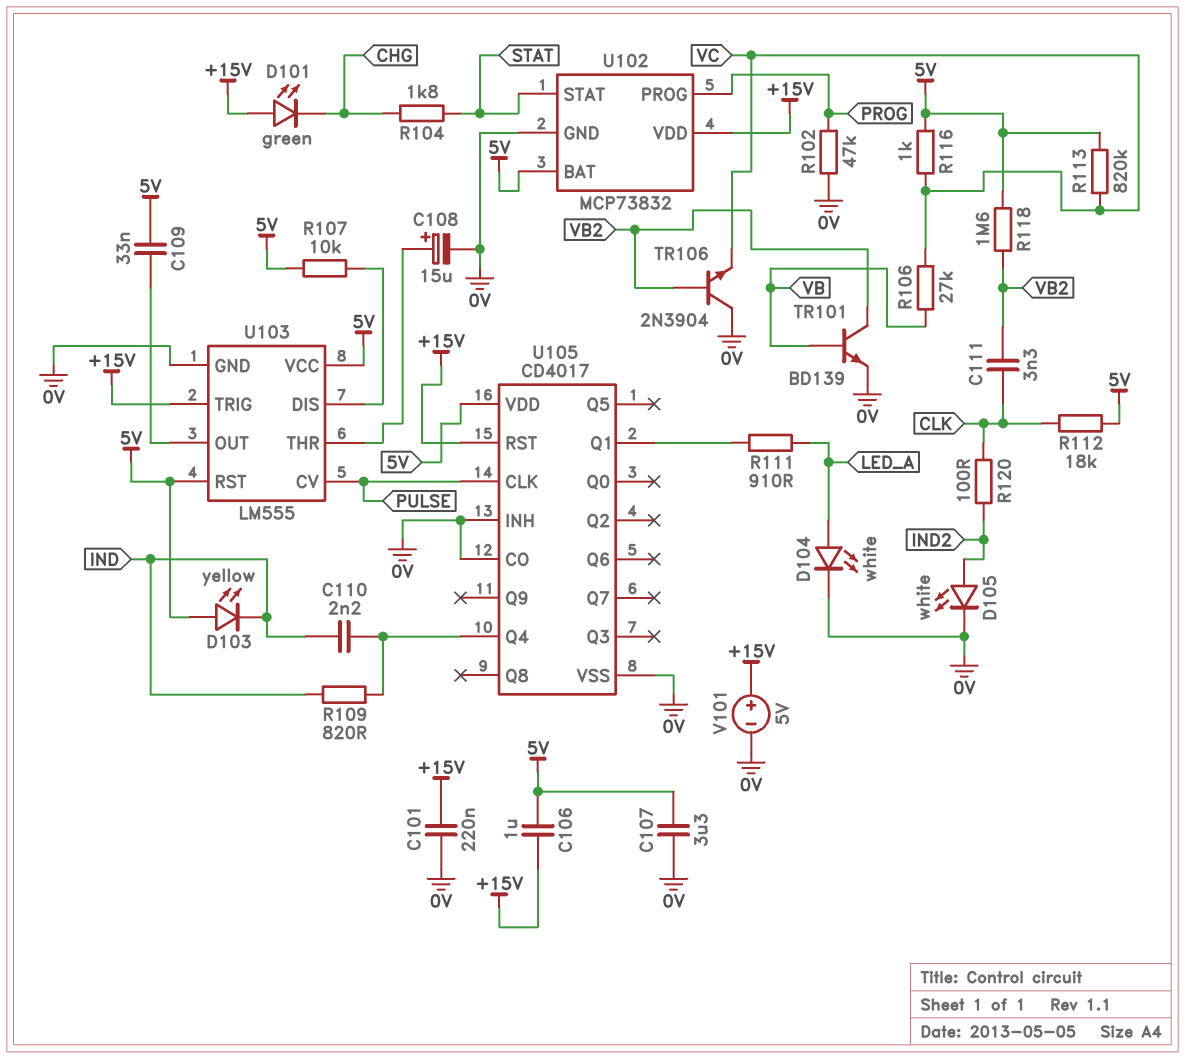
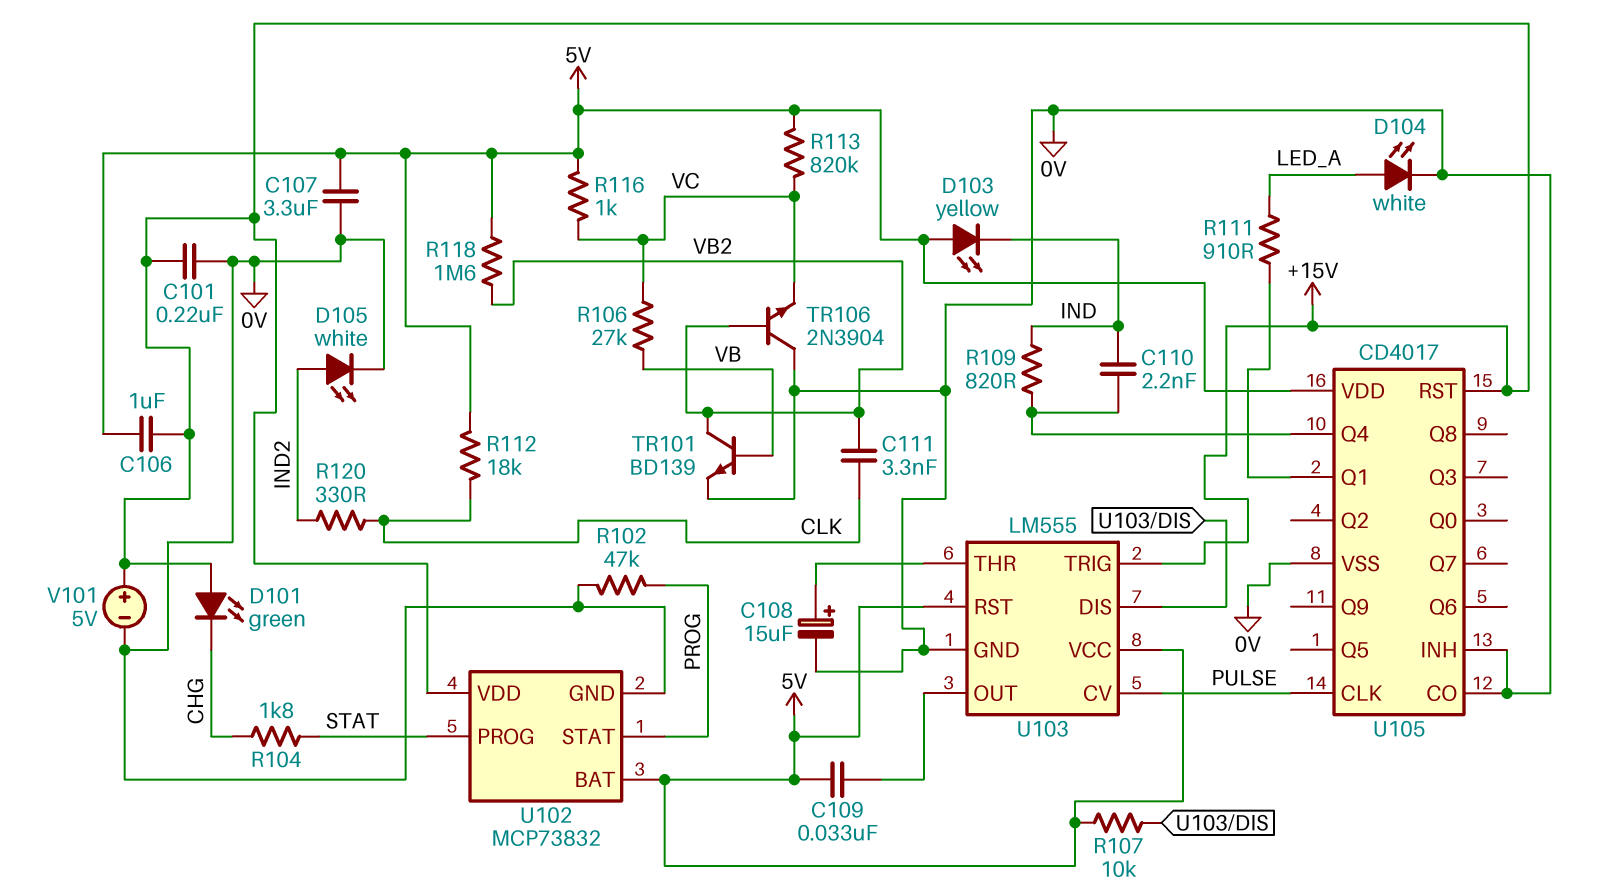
R120: 100 (CLK, IND2) -> 330 (CLK, IND2)
U102 pin PROG: PROG -> STAT
U102 pin STAT: STAT -> PROG

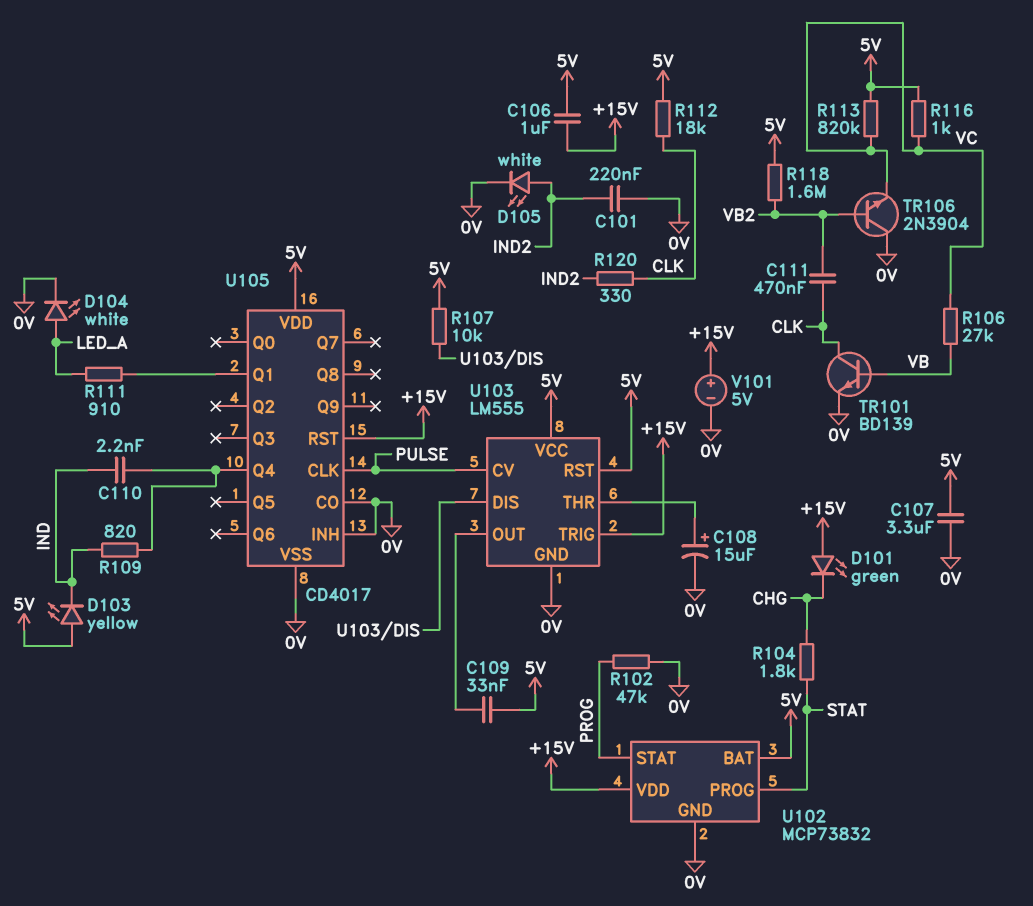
C101: 220nF (+15V, 0V) -> 220nF (0V, IND2)
C111: 3.3nF (CLK, VB2) -> 470nF (CLK, VB2)
TR101: NPN BD139 (B VB, C VB2, E 0V) -> NPN BD139 (B VB, C CLK, E 0V)

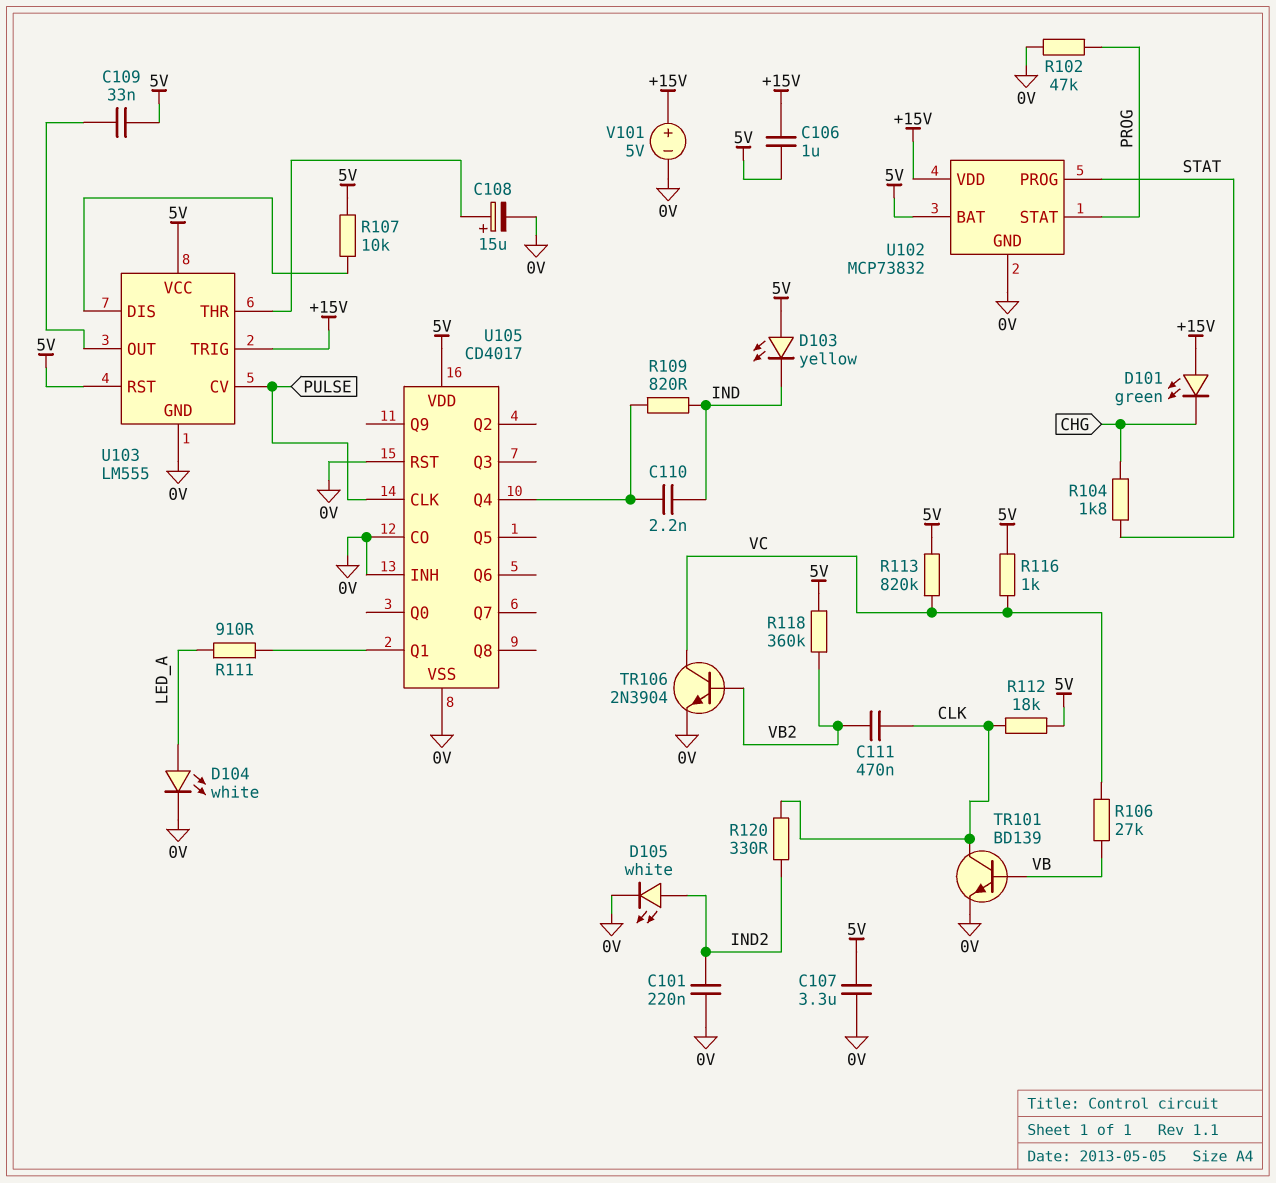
R118: 1.6M (5V, VB2) -> 360k (5V, VB2)
TR106: NPN 2N3904 (B VB2, C 0V, E VC) -> NPN 2N3904 (B VB2, C VC, E 0V)
U105 pin RST: +15V -> 0V

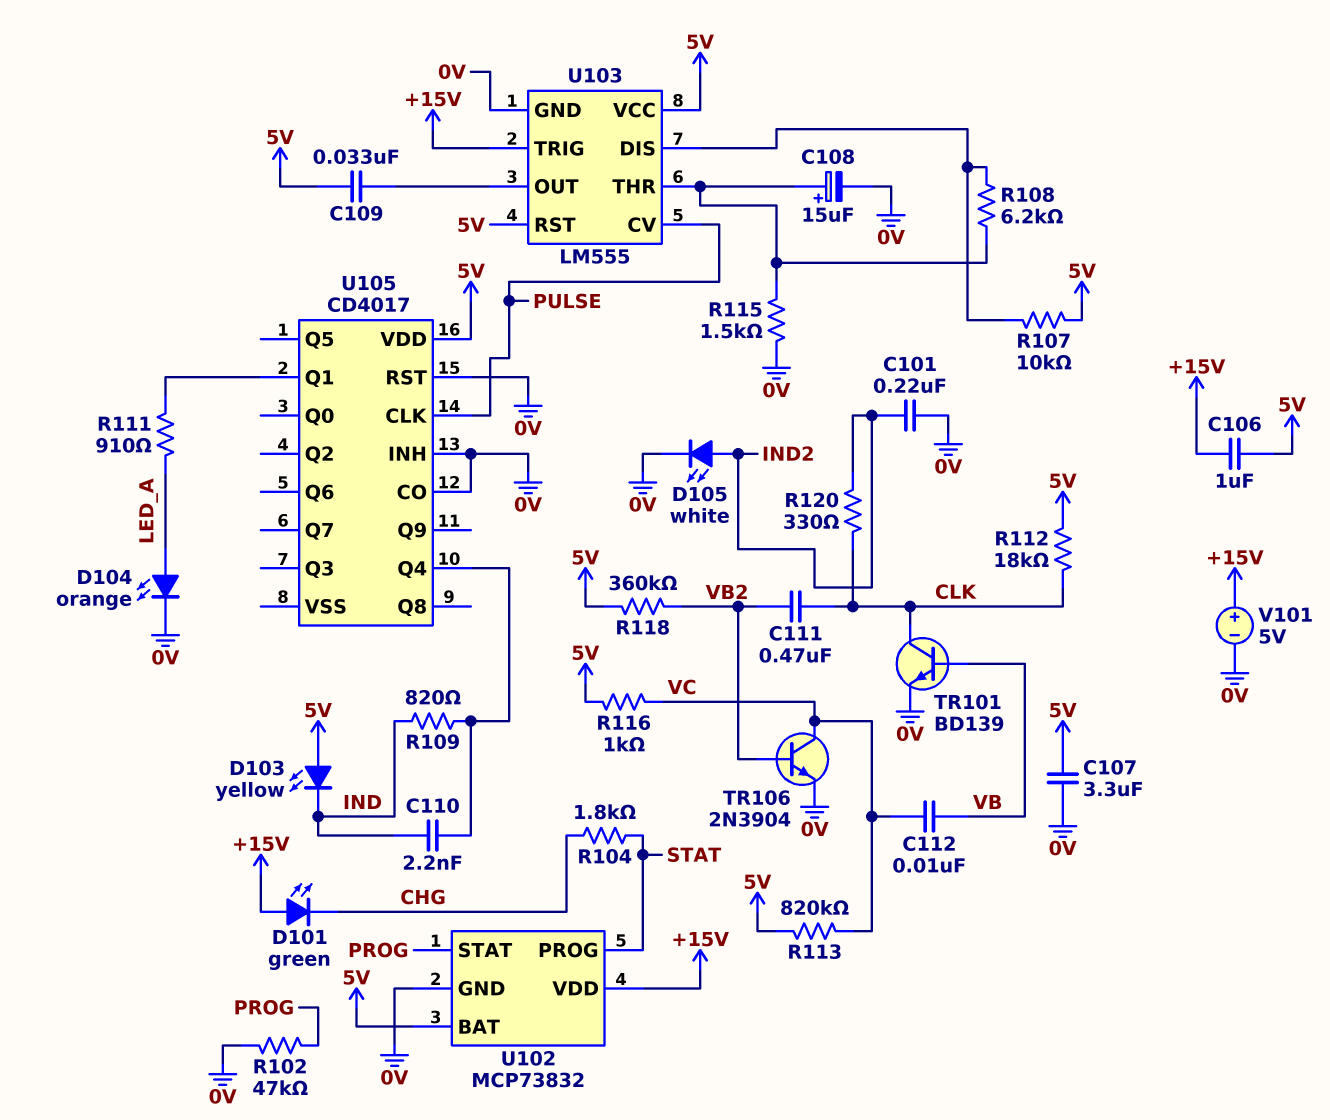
C112: none -> 10nF (VB, VC)
D104: LED white (A LED_A, K 0V) -> LED orange (A LED_A, K 0V)
R106: 27k (VB, VC) -> none
R108: none -> 6.2k (U103/DIS, U103/THR)
R115: none -> 1.5k (0V, U103/THR)
U105 pin VSS: 0V -> none

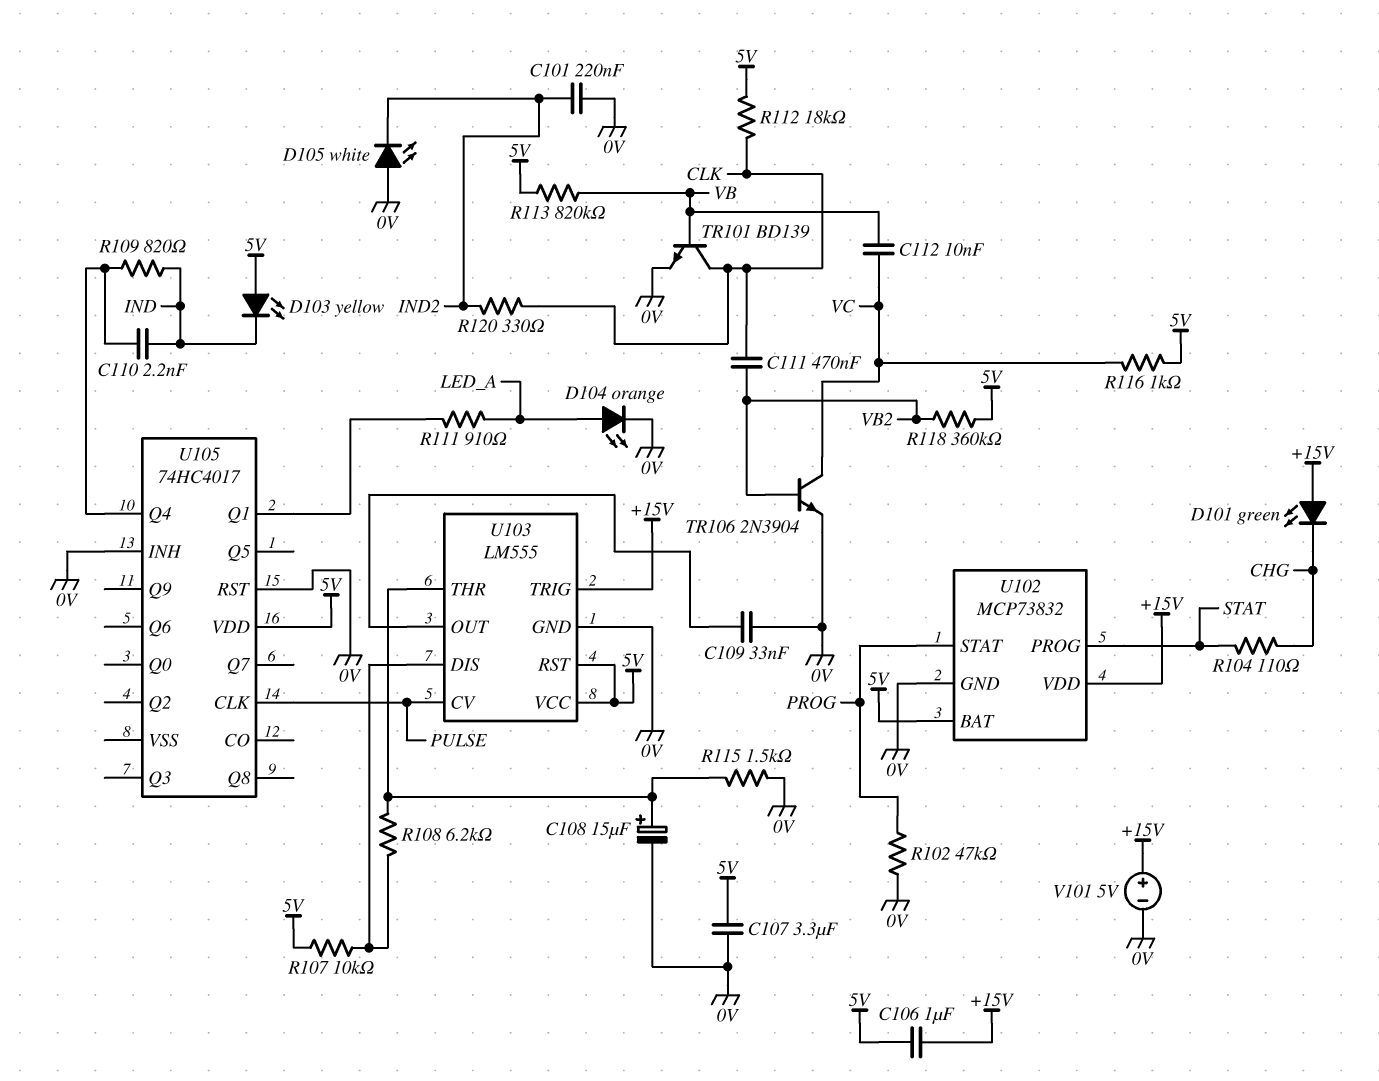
C109: 33nF (5V, U103/OUT) -> 33nF (0V, U103/OUT)
D105: LED white (A IND2, K 0V) -> LED white (A 0V, K IND2)
R104: 1.8k (CHG, STAT) -> 110 (CHG, STAT)
R113: 820k (5V, VC) -> 820k (5V, VB)
U105: CD4017 -> 74HC4017
U105 pin CO: 0V -> none

